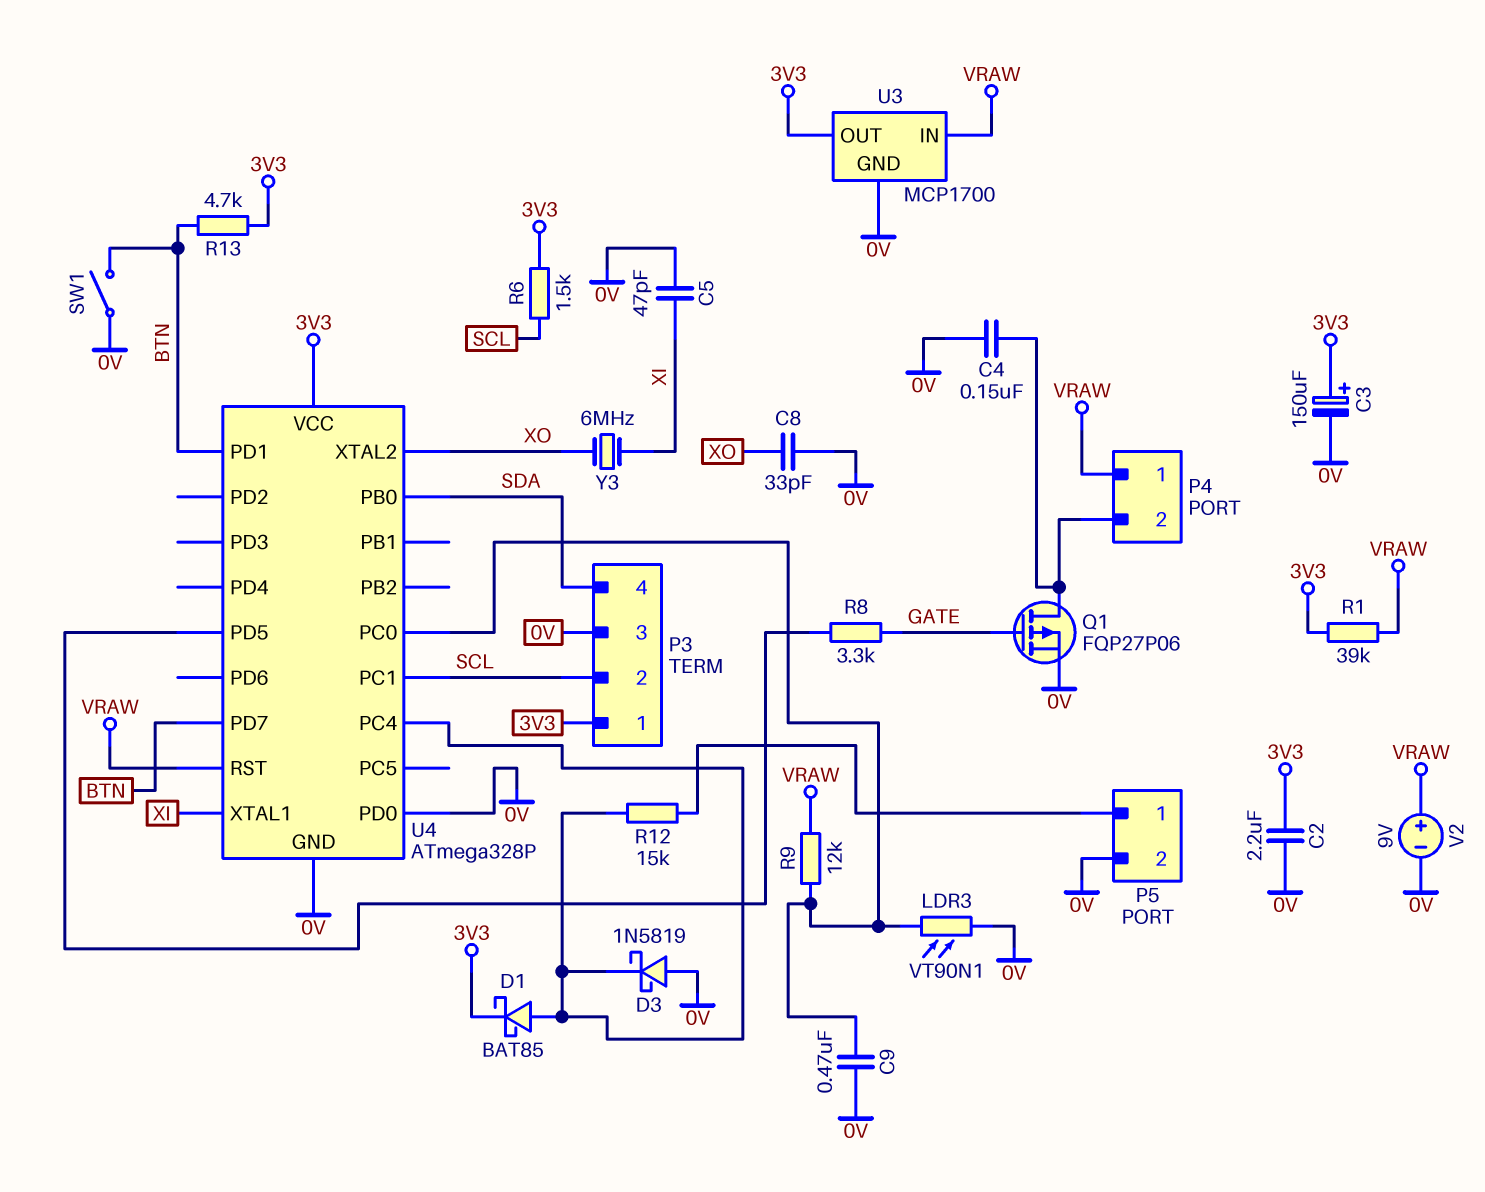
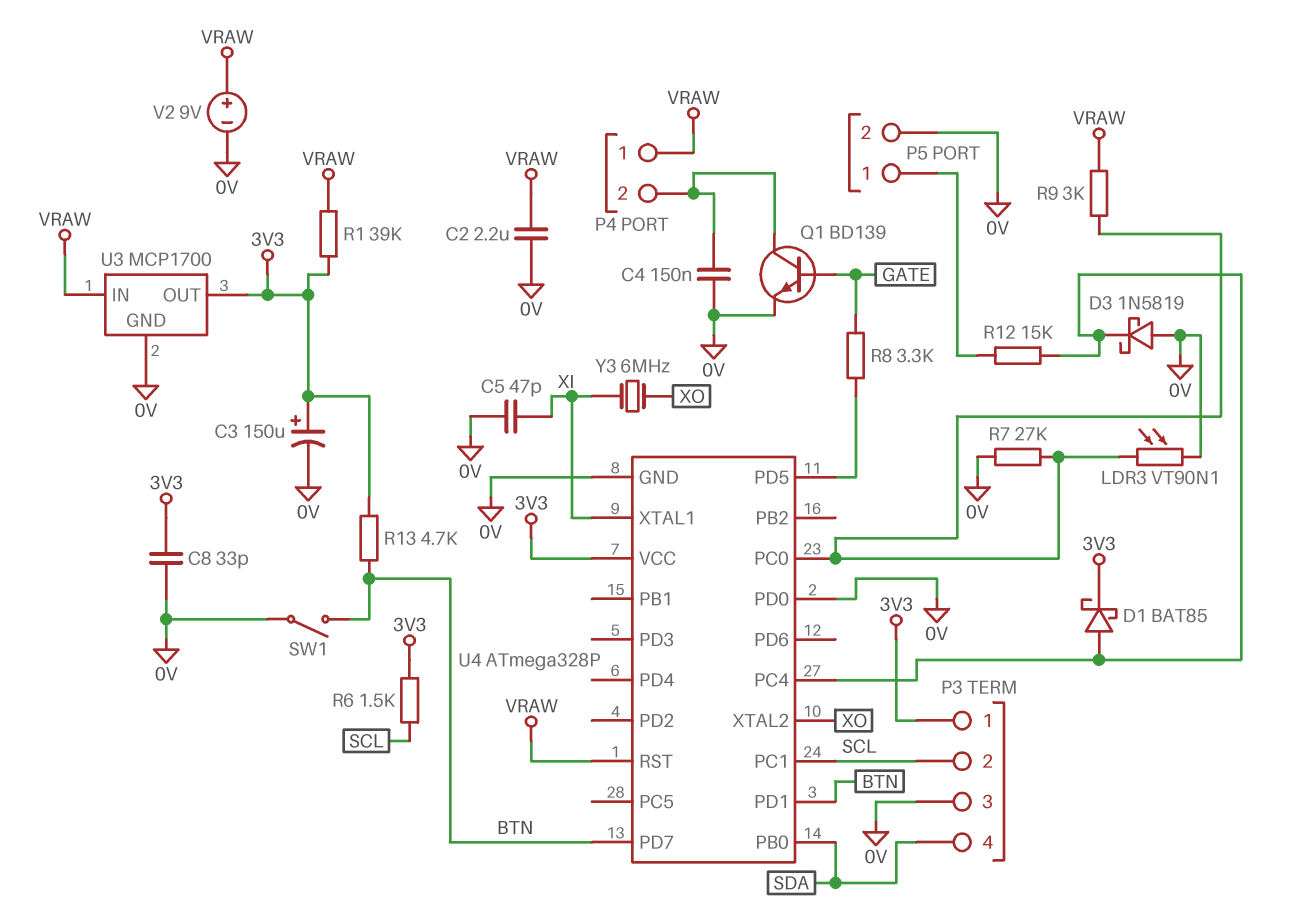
C2: 2.2uF (0V, 3V3) -> 2.2uF (0V, VRAW)
C8: 33pF (0V, XO) -> 33pF (0V, 3V3)
C9: 470nF (0V, U4/PC0) -> none
Q1: PMOS FQP27P06 (G GATE, D P4/2, S 0V) -> NPN BD139 (B GATE, C P4/2, E 0V)
R7: none -> 27k (0V, U4/PC0)
R9: 12k (U4/PC0, VRAW) -> 3k (U4/PC0, VRAW)

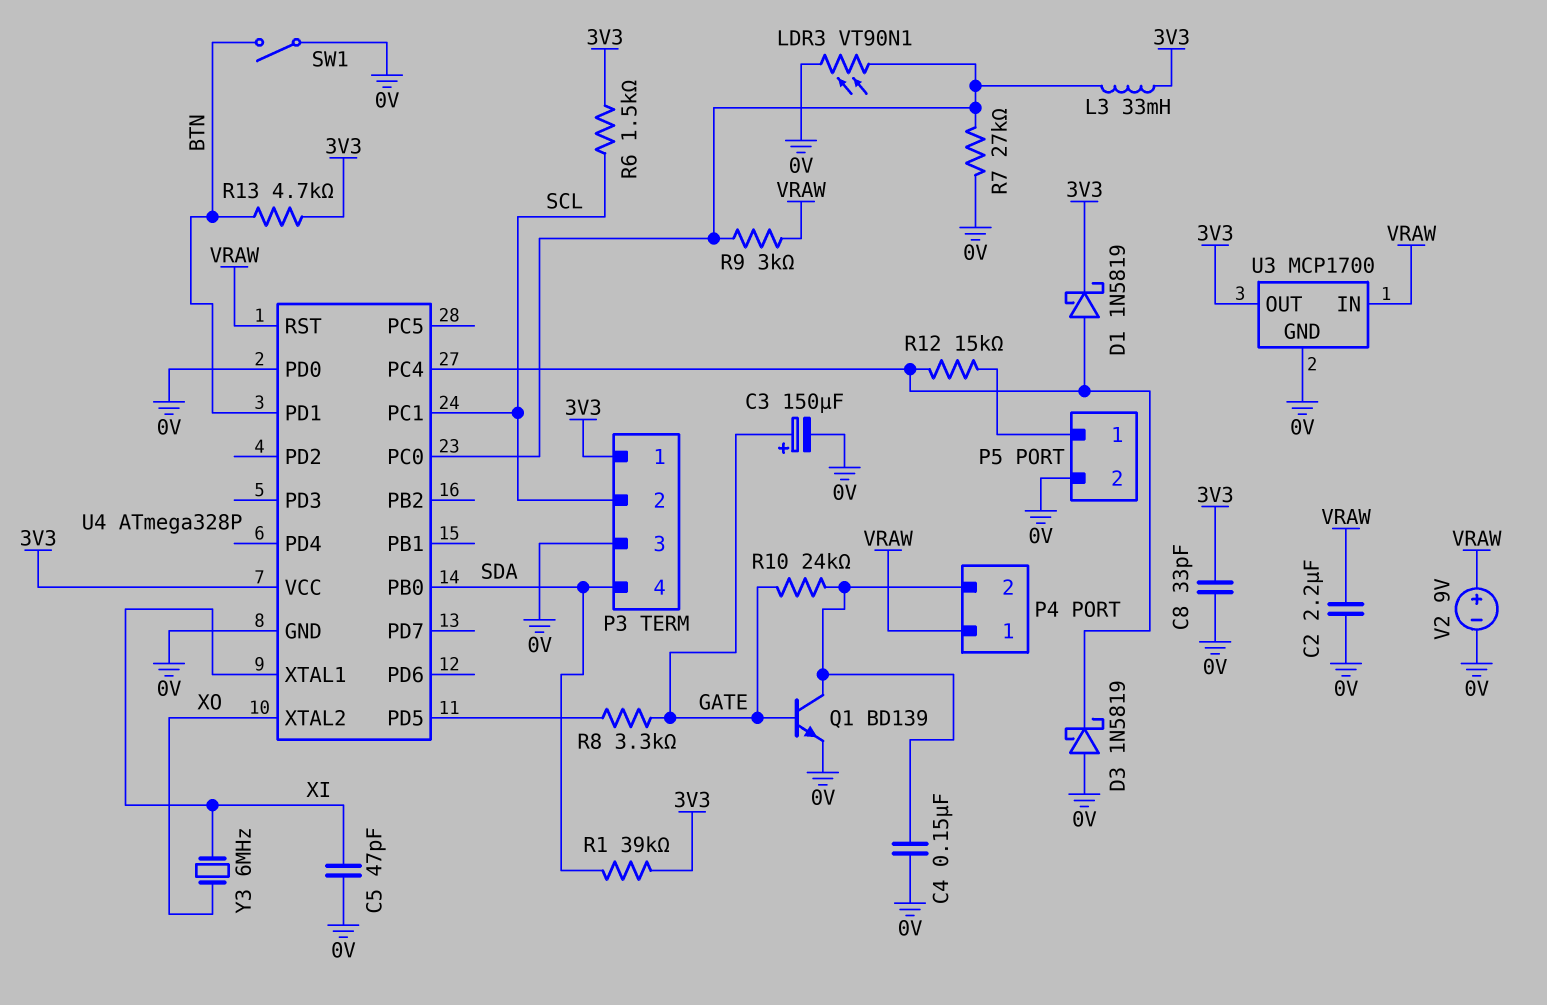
C3: 150uF (plus 3V3, minus 0V) -> 150uF (plus GATE, minus 0V)
D1: schottky BAT85 (A U4/PC4, K 3V3) -> schottky 1N5819 (A U4/PC4, K 3V3)
L3: none -> 33mH (3V3, U4/PC0)
R1: 39k (3V3, VRAW) -> 39k (3V3, SDA)
R10: none -> 24k (GATE, P4/2)
U4 pin PD7: BTN -> none

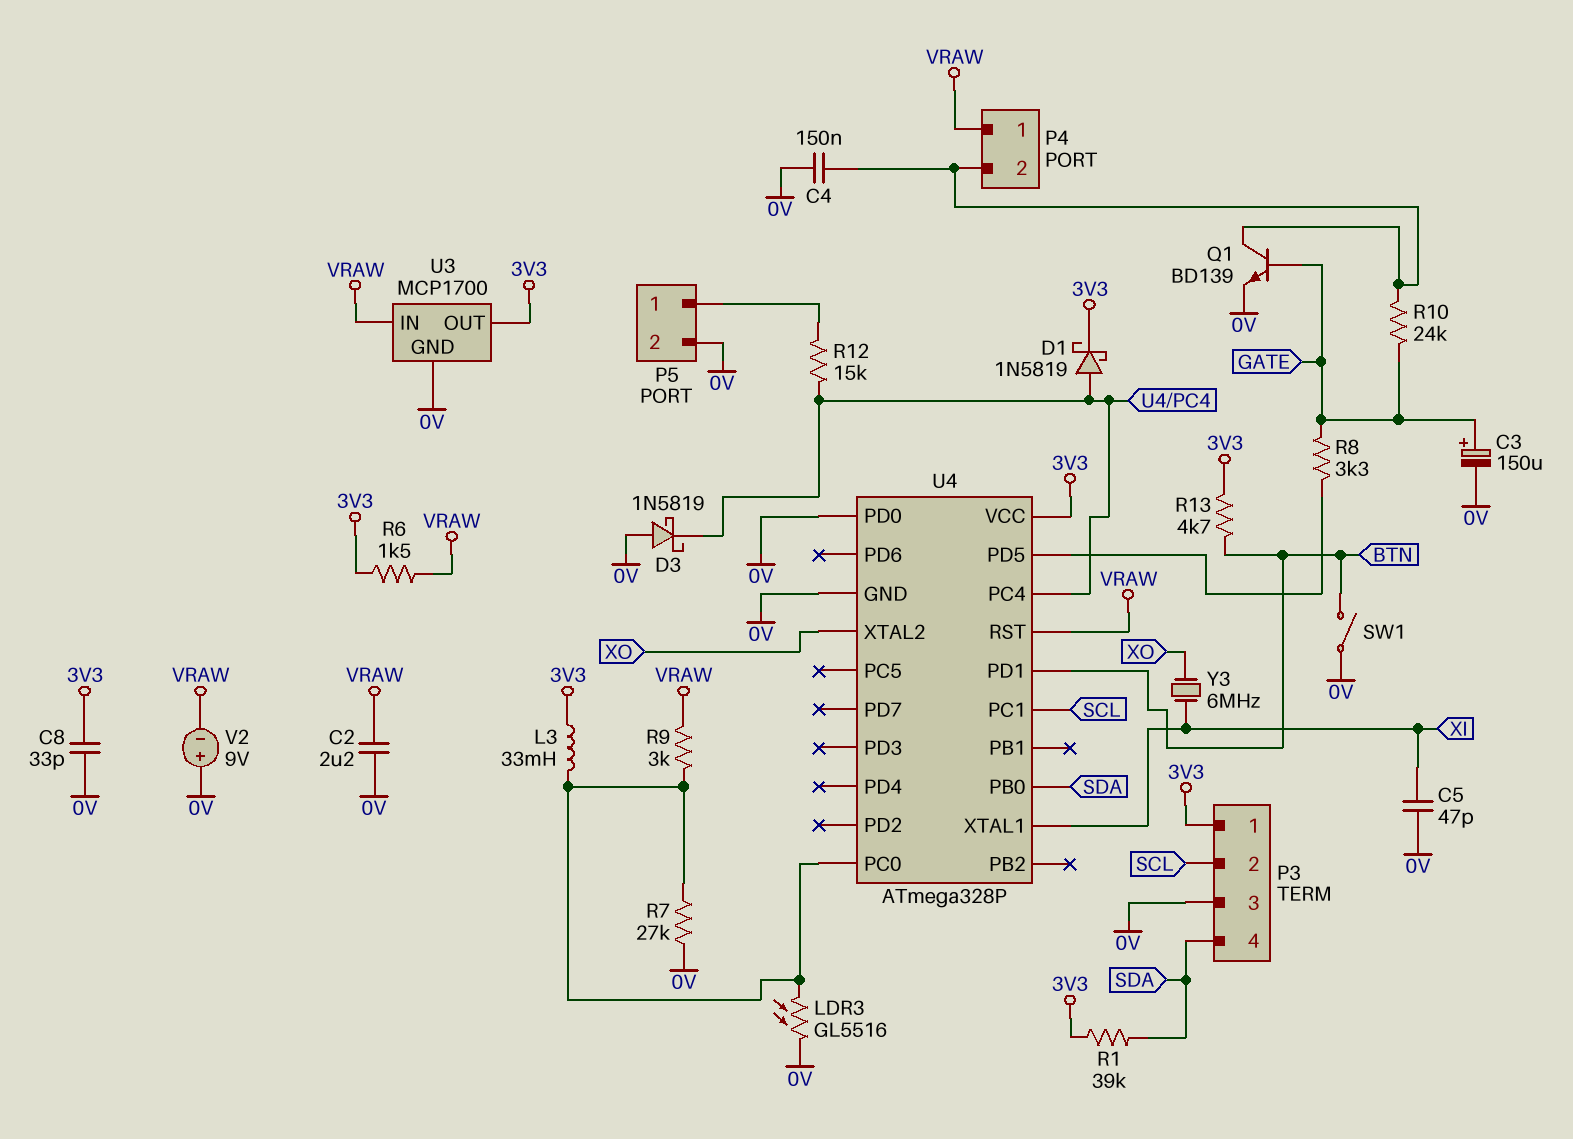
LDR3: VT90N1 (0V, U4/PC0) -> GL5516 (0V, U4/PC0)
R6: 1.5k (3V3, SCL) -> 1.5k (3V3, VRAW)
V2: 9V (plus VRAW, minus 0V) -> 9V (plus 0V, minus VRAW)

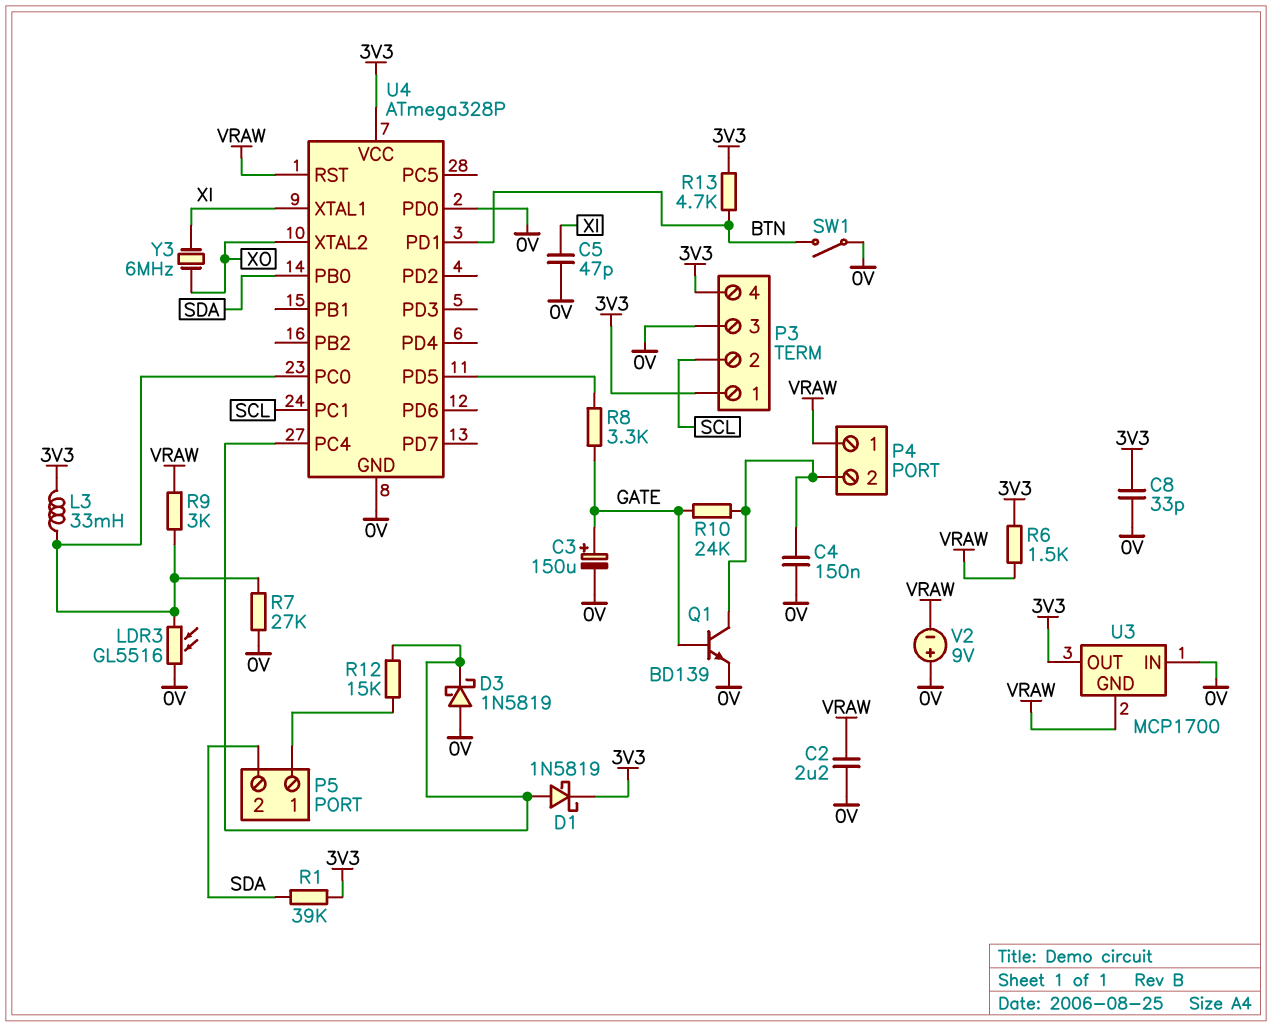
P3 pin 4: SDA -> 3V3
P5 pin 2: 0V -> SDA
U3 pin GND: 0V -> VRAW
U3 pin IN: VRAW -> 0V

